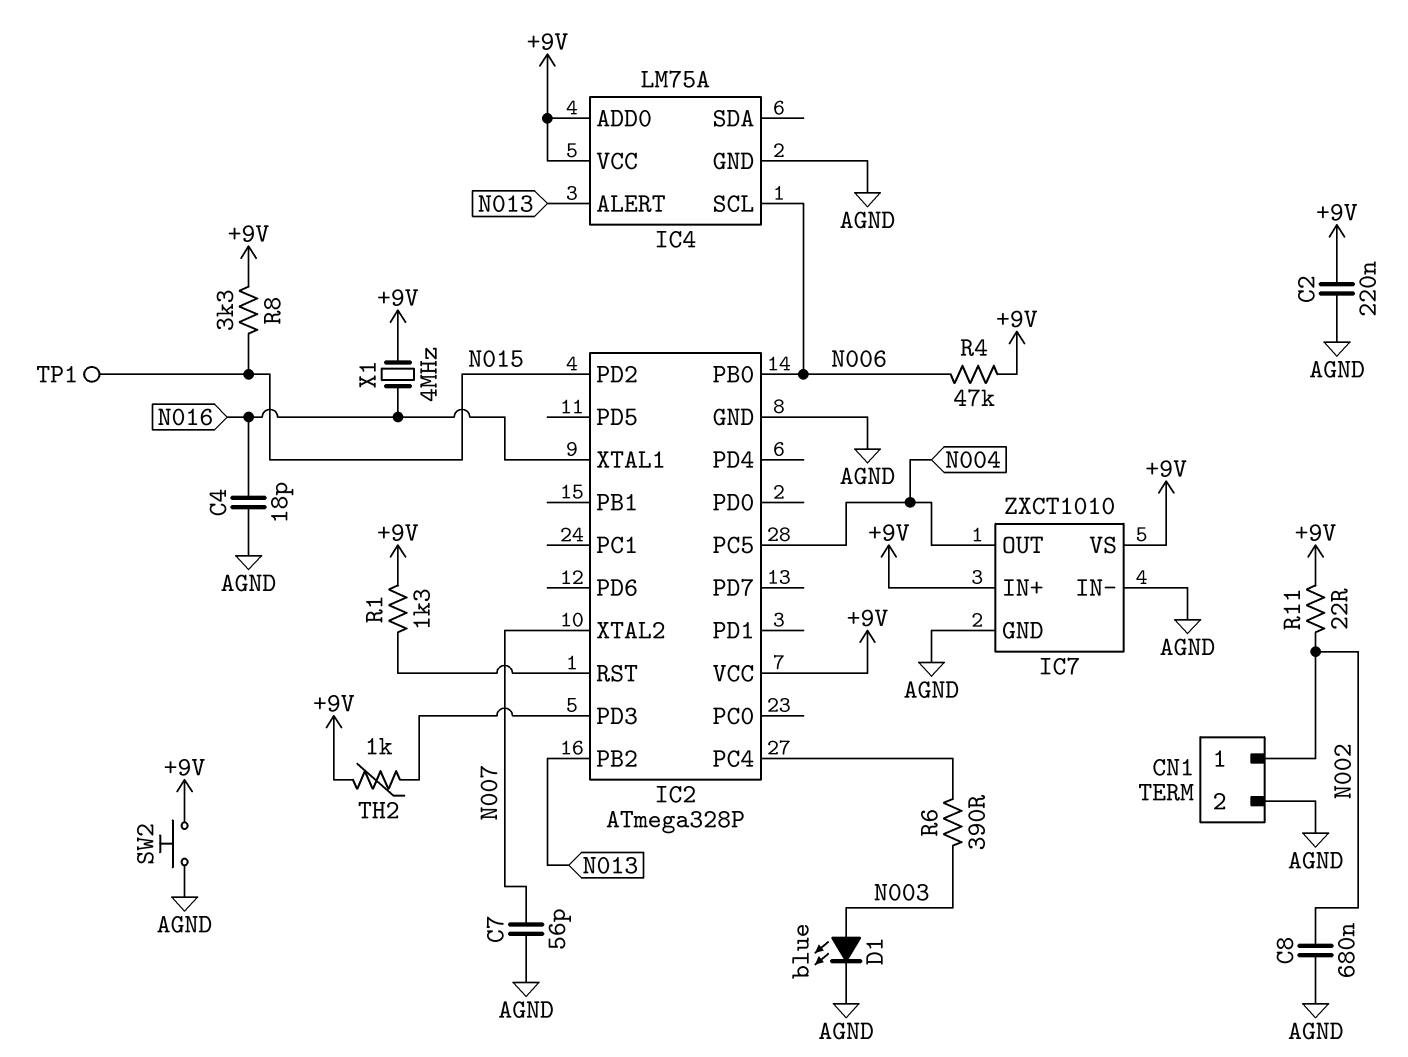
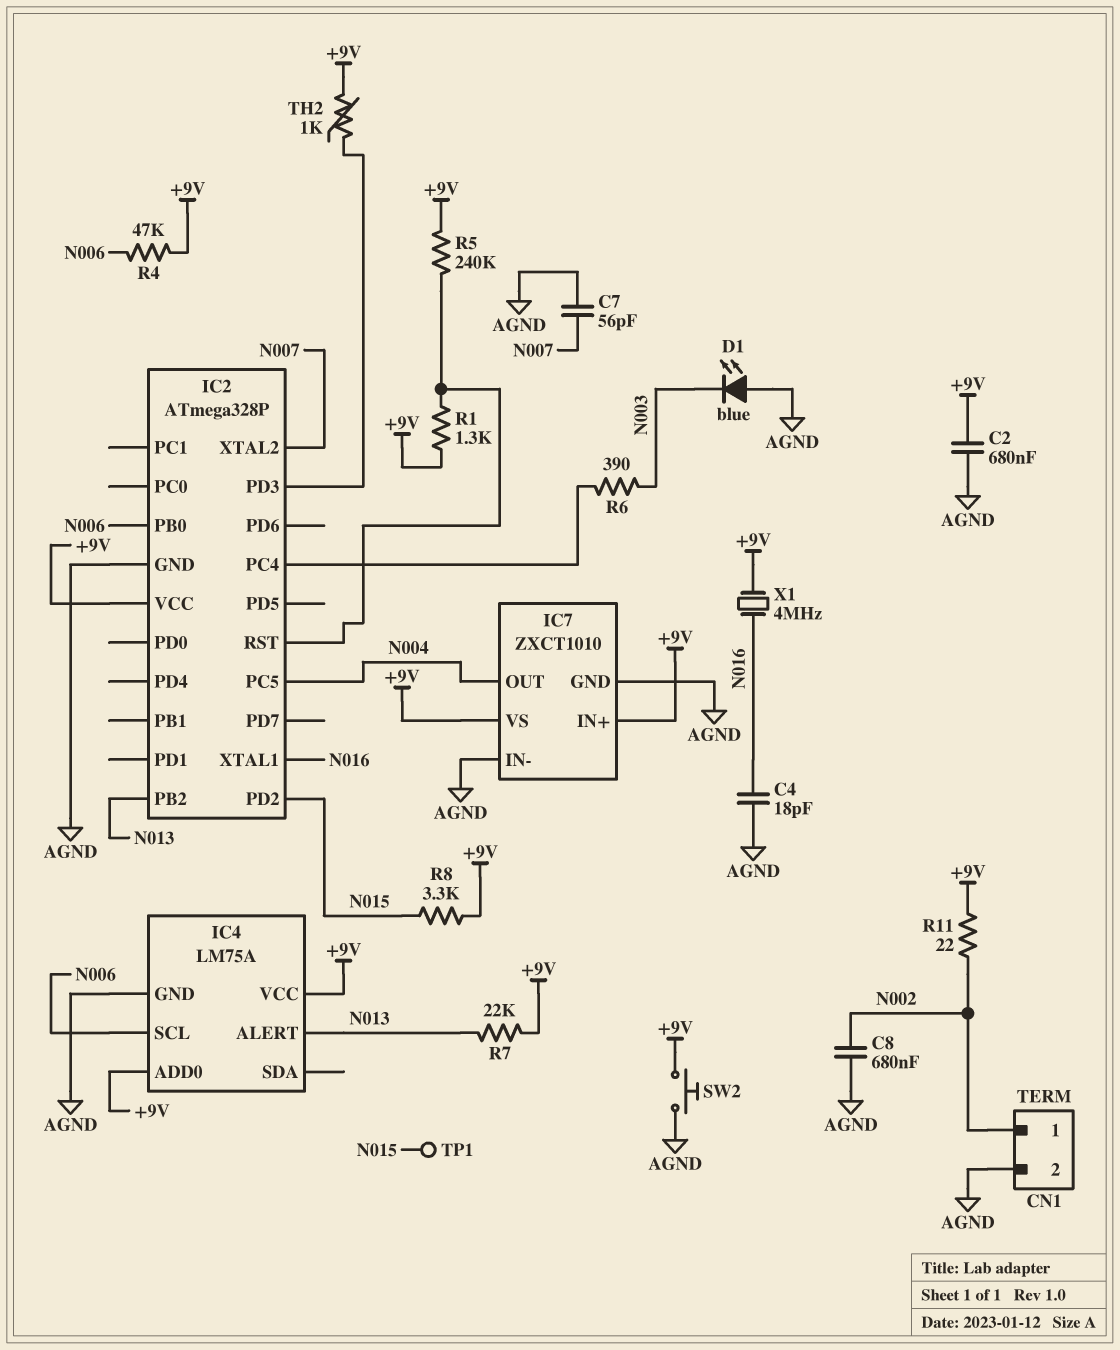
C2: 220nF (+9V, AGND) -> 680nF (+9V, AGND)
D1: LED blue (A N003, K AGND) -> LED blue (A AGND, K N003)
R5: none -> 240k (+9V, IC2/RST)
R7: none -> 22k (+9V, N013)

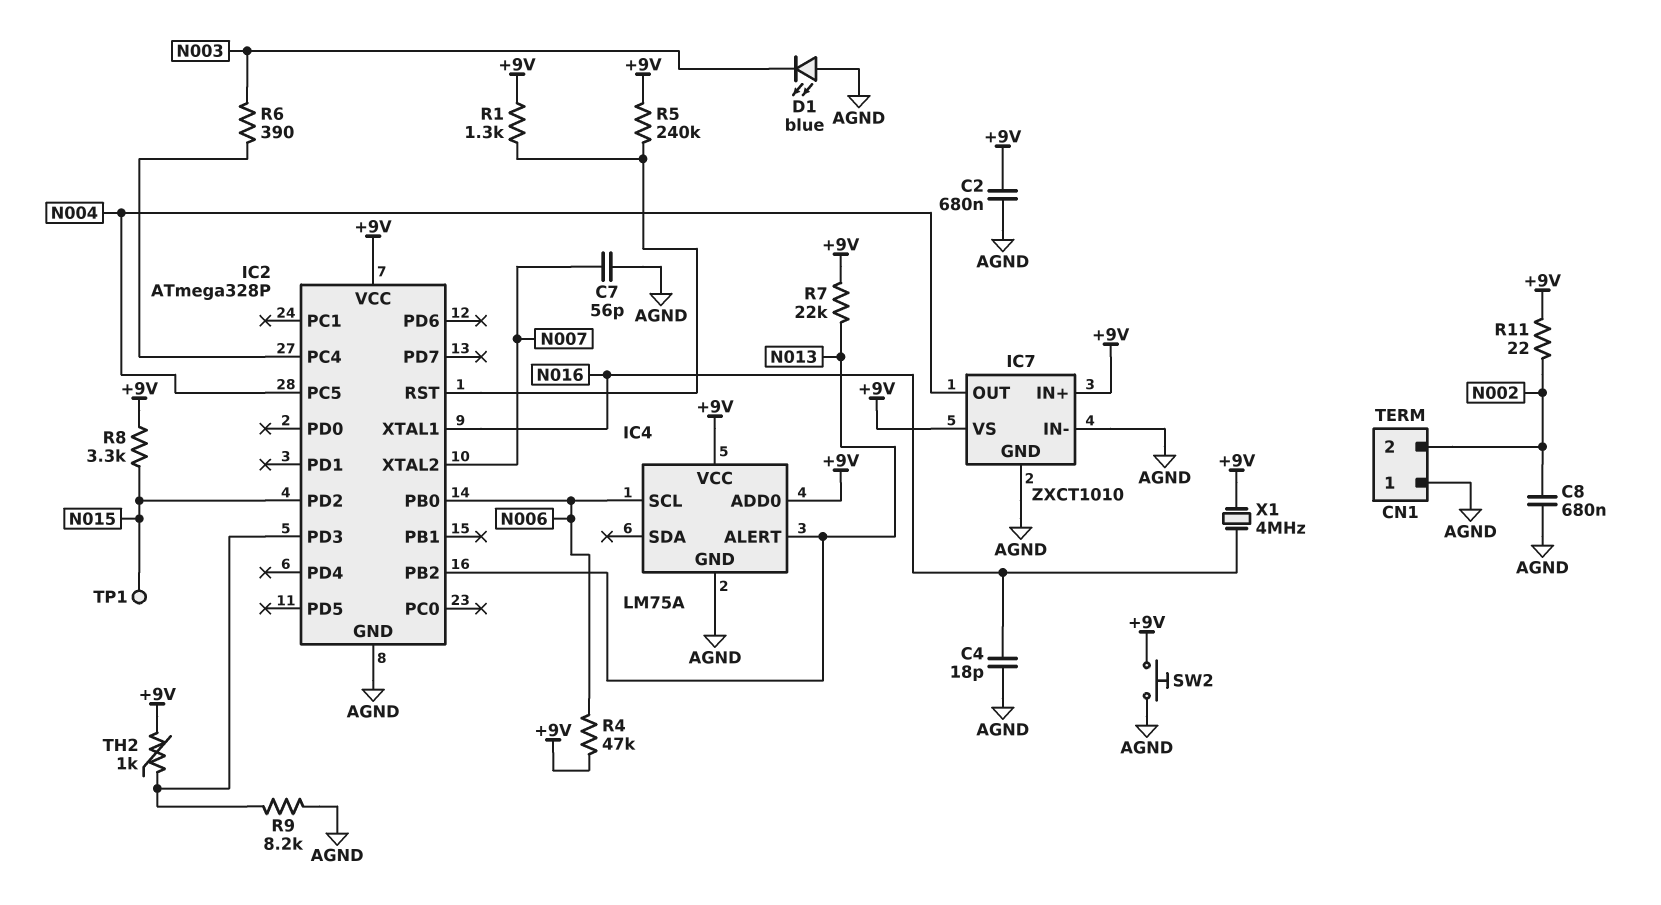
CN1 pin 1: N002 -> AGND
CN1 pin 2: AGND -> N002
R9: none -> 8.2k (AGND, IC2/PD3)

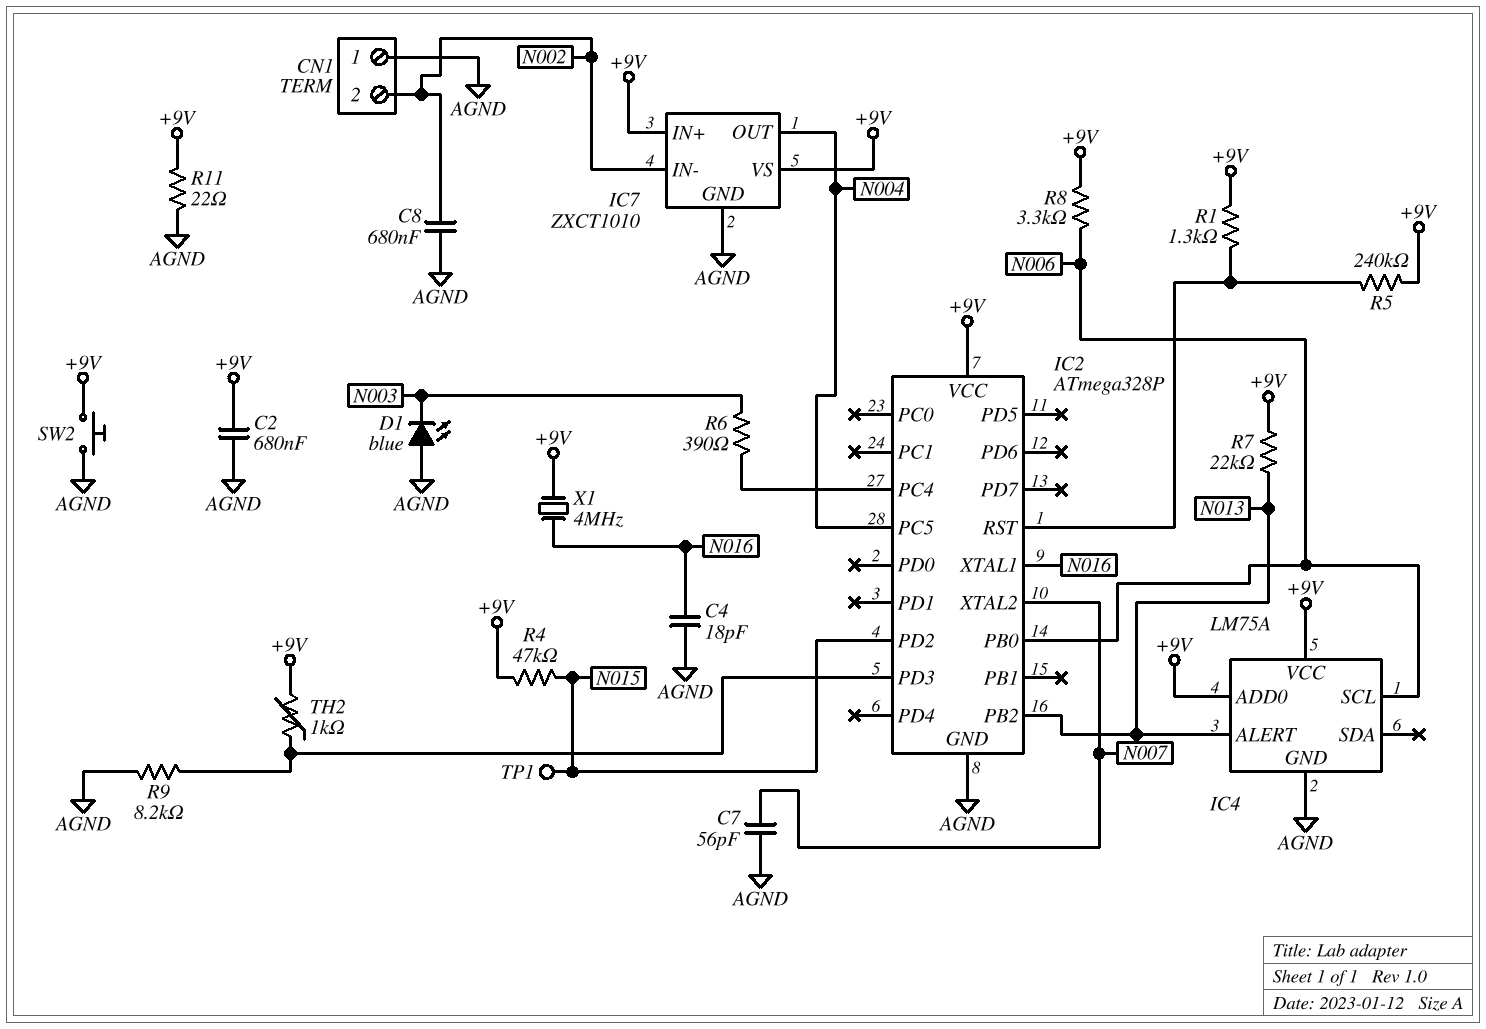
IC7 pin IN-: AGND -> N002
R4: 47k (+9V, N006) -> 47k (+9V, N015)
R8: 3.3k (+9V, N015) -> 3.3k (+9V, N006)
R11: 22 (+9V, N002) -> 22 (+9V, AGND)

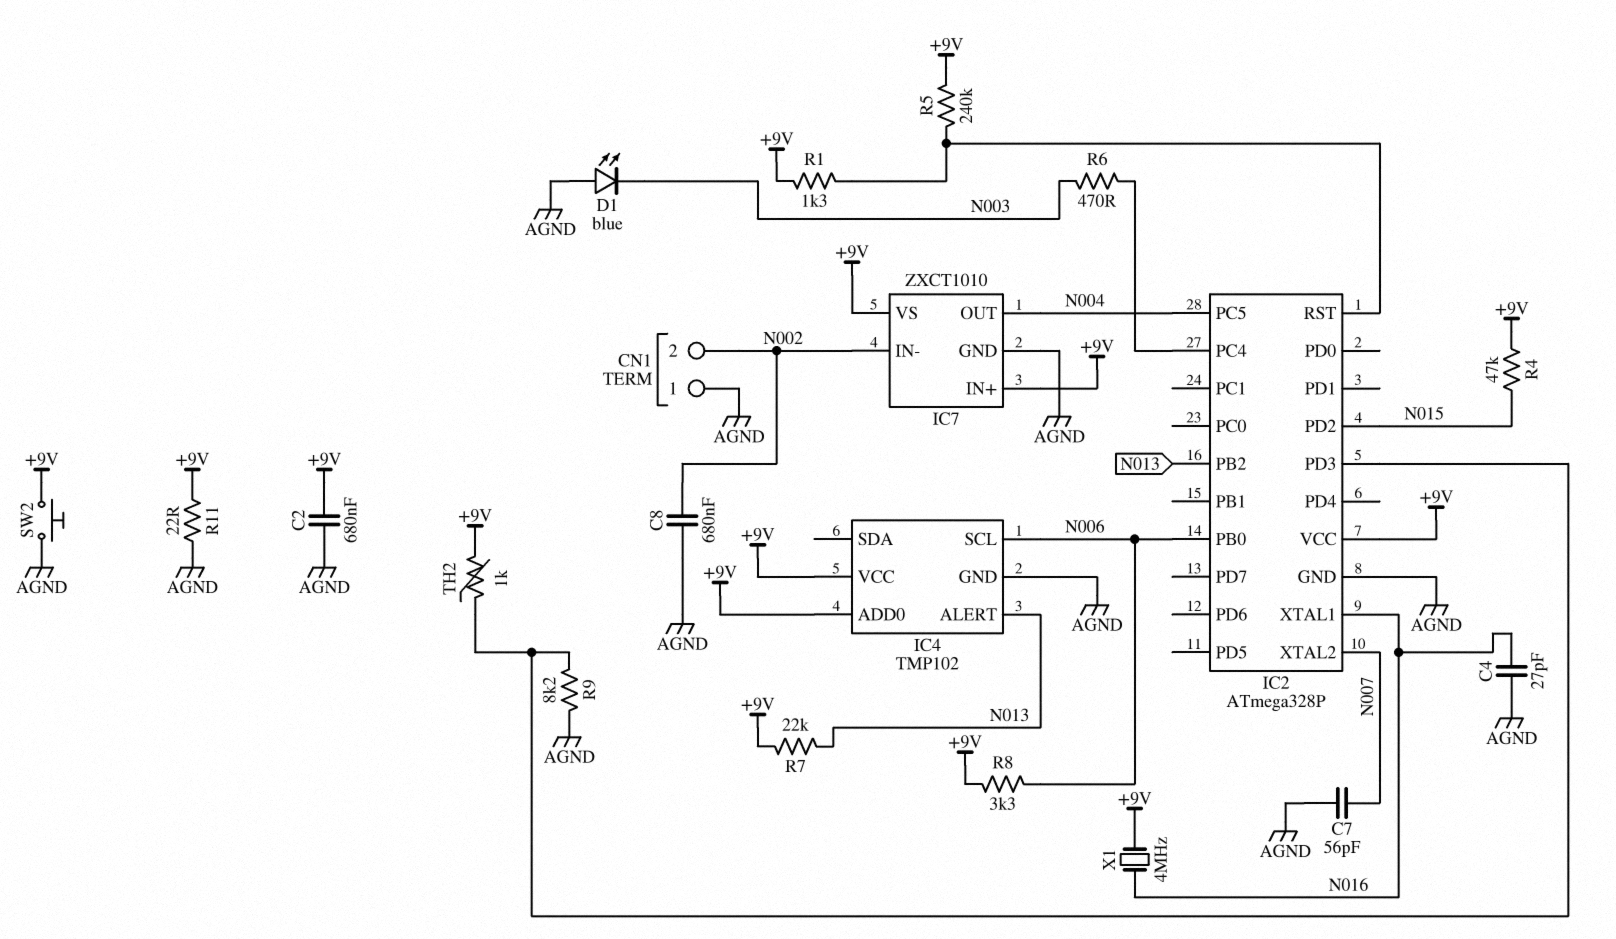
C4: 18pF (AGND, N016) -> 27pF (AGND, N016)
IC4: LM75A -> TMP102
R6: 390 (IC2/PC4, N003) -> 470 (IC2/PC4, N003)
TP1: test point (N015) -> none

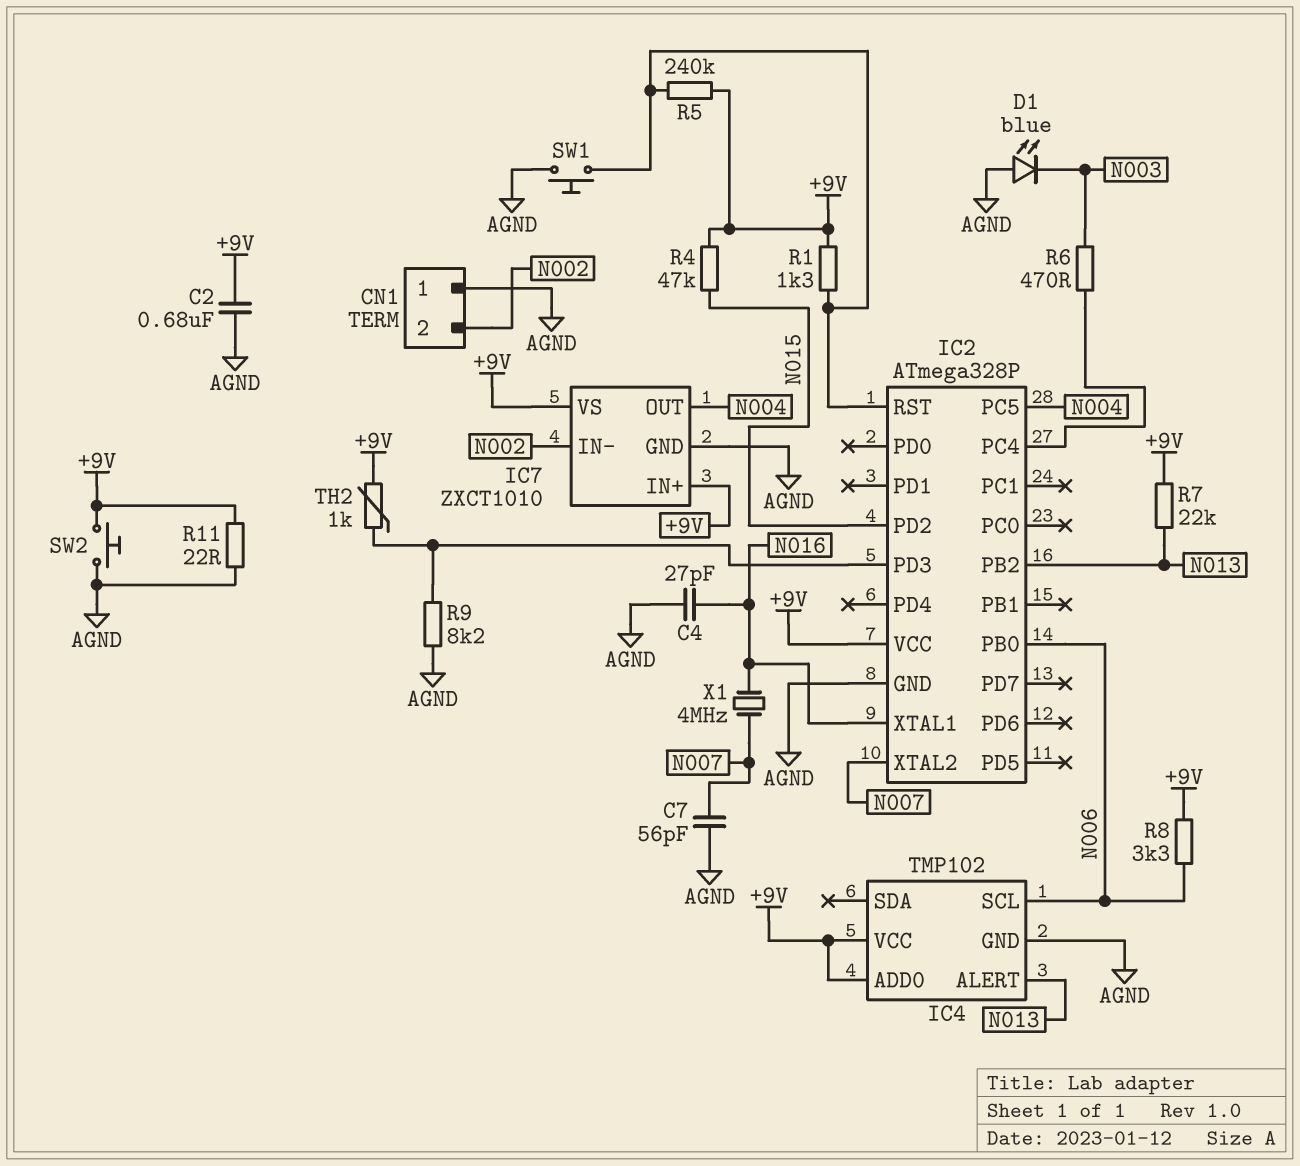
C8: 680nF (AGND, N002) -> none
SW1: none -> button (AGND, IC2/RST)
X1: 4MHz (+9V, N016) -> 4MHz (N007, N016)

